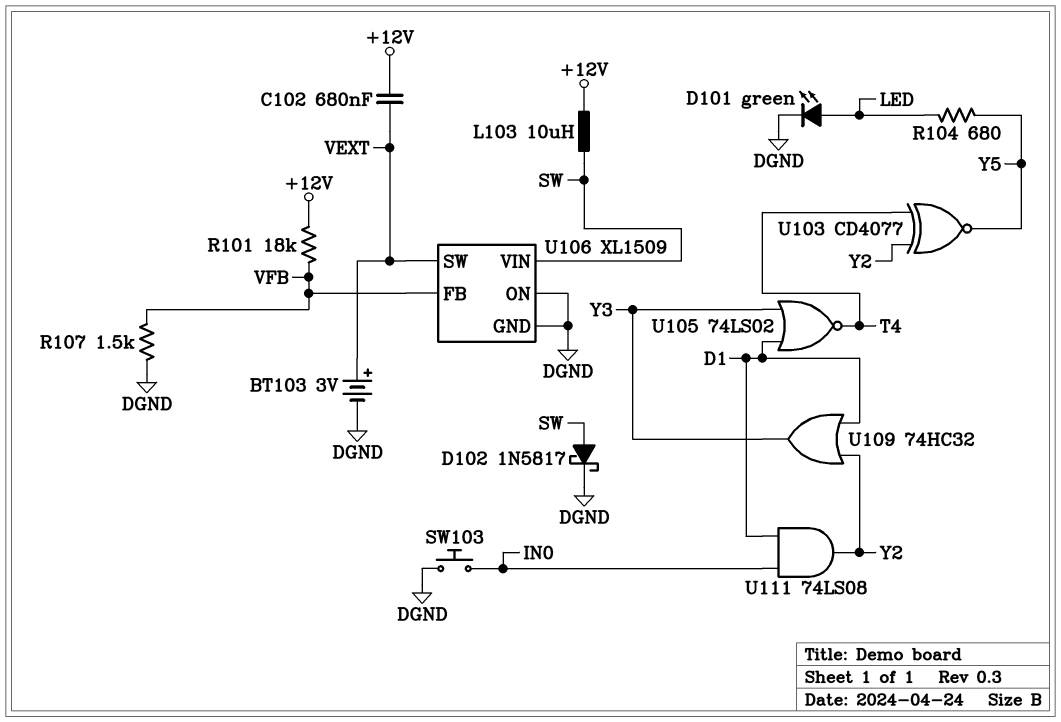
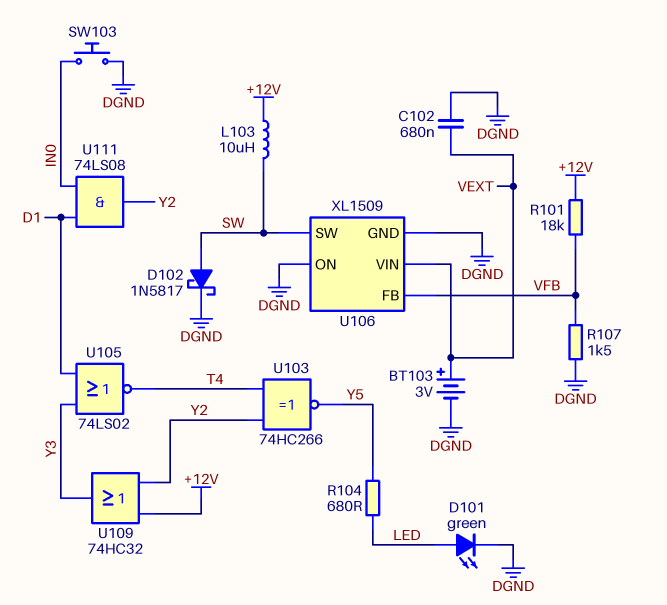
C102: 680nF (+12V, VEXT) -> 680nF (DGND, VEXT)
U103: XNOR CD4077 (in T4, in Y2, out Y5) -> XNOR 74HC266 (in T4, in Y2, out Y5)
U106 pin SW: VEXT -> SW
U106 pin VIN: SW -> VEXT
U109: OR 74HC32 (in D1, in Y2, out Y3) -> OR 74HC32 (in +12V, in Y2, out Y3)

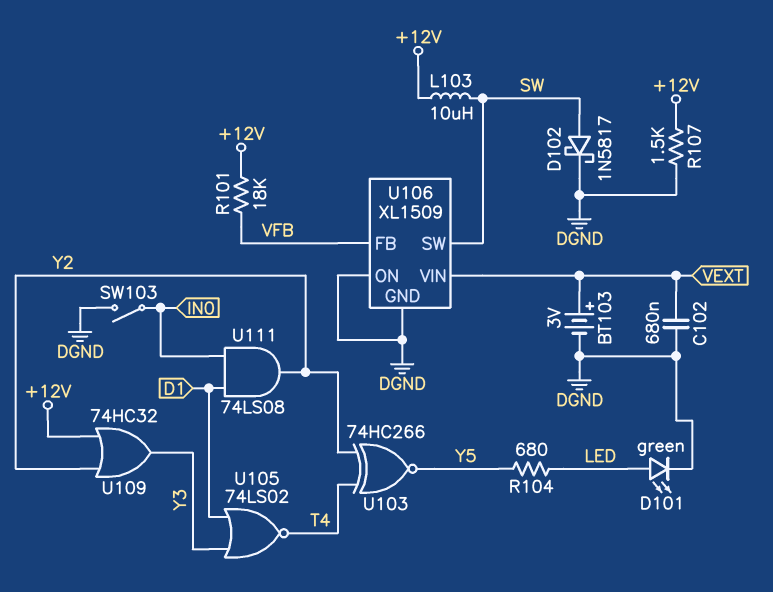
R107: 1.5k (DGND, VFB) -> 1.5k (+12V, DGND)
SW103: button (DGND, IN0) -> switch (DGND, IN0)

